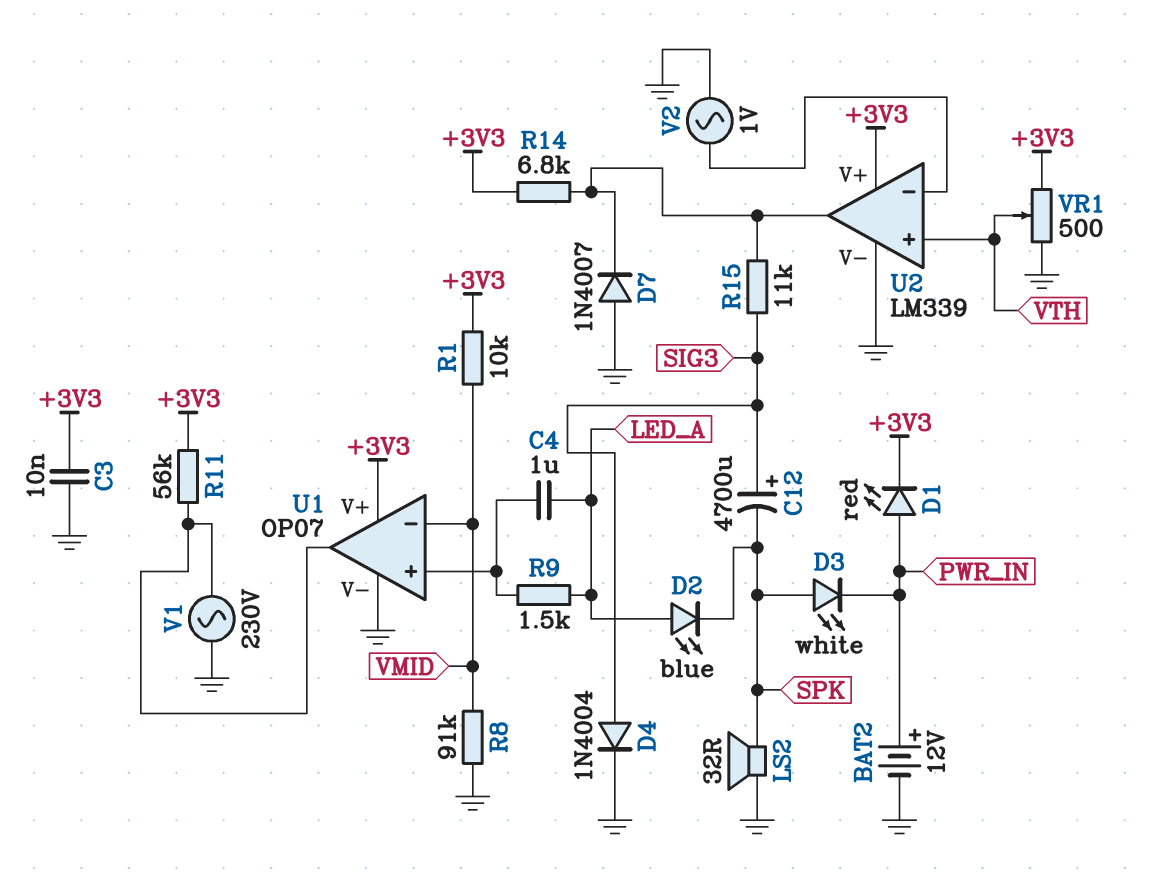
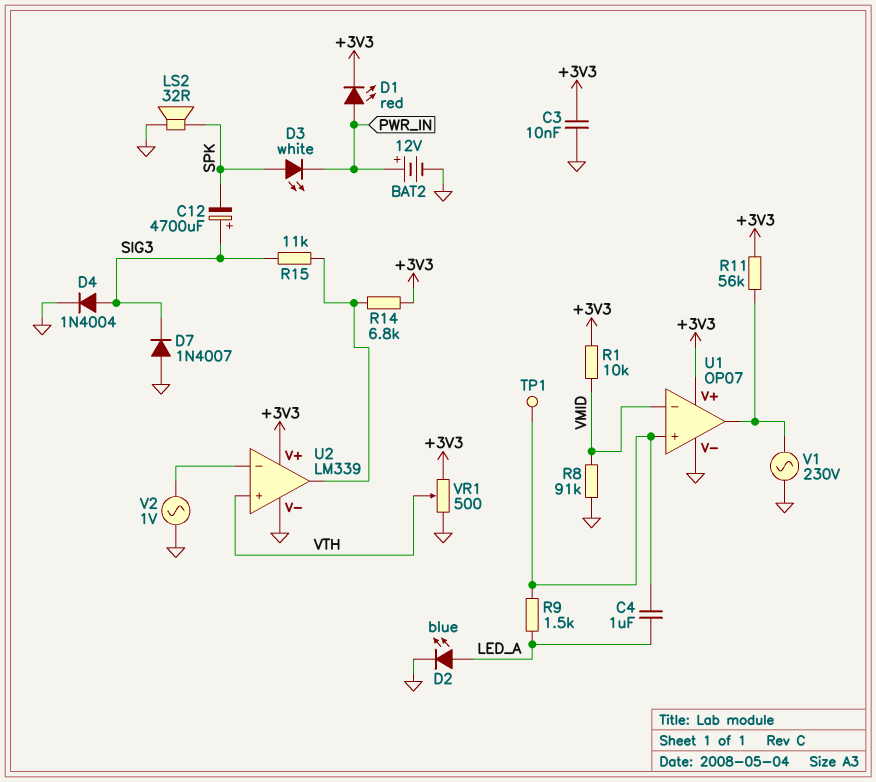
D2: LED blue (A LED_A, K SPK) -> LED blue (A LED_A, K GND)
D7: diode 1N4007 (A GND, K U2/out) -> diode 1N4007 (A GND, K SIG3)
TP1: none -> test point (U1/in+)

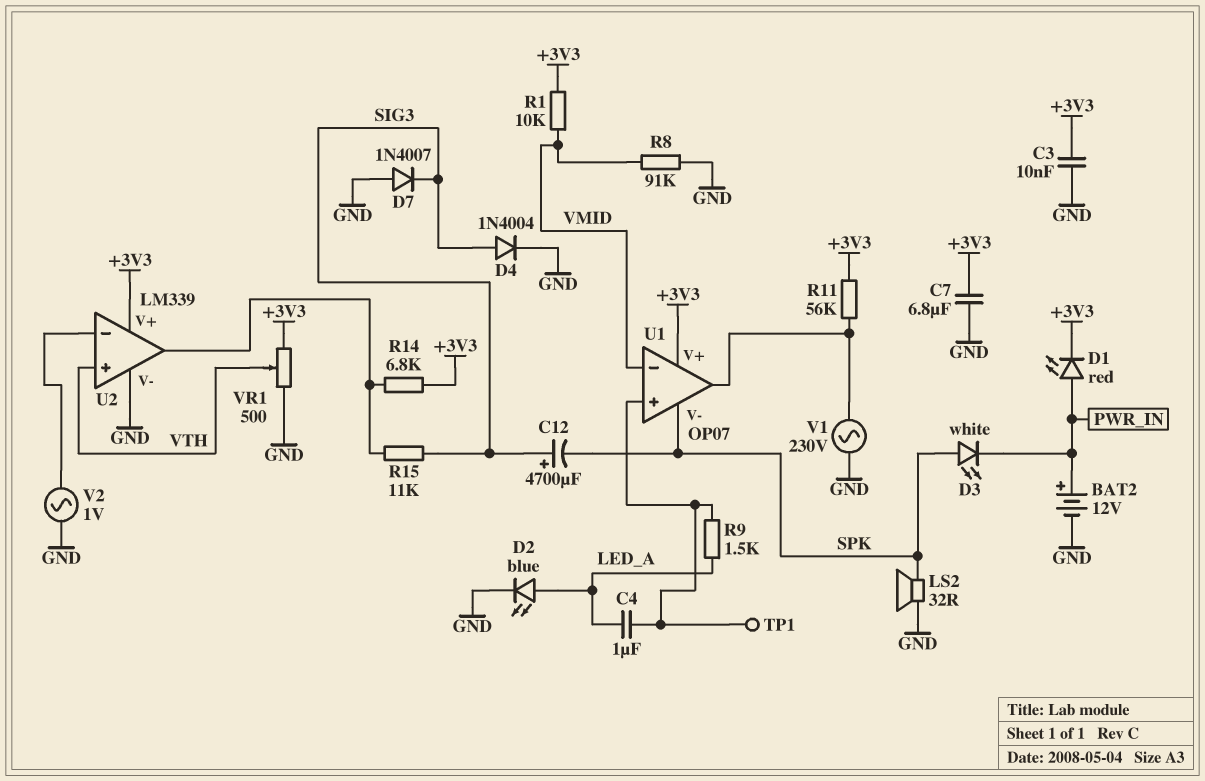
C7: none -> 6.8uF (+3V3, GND)
U1 pin V-: GND -> SPK

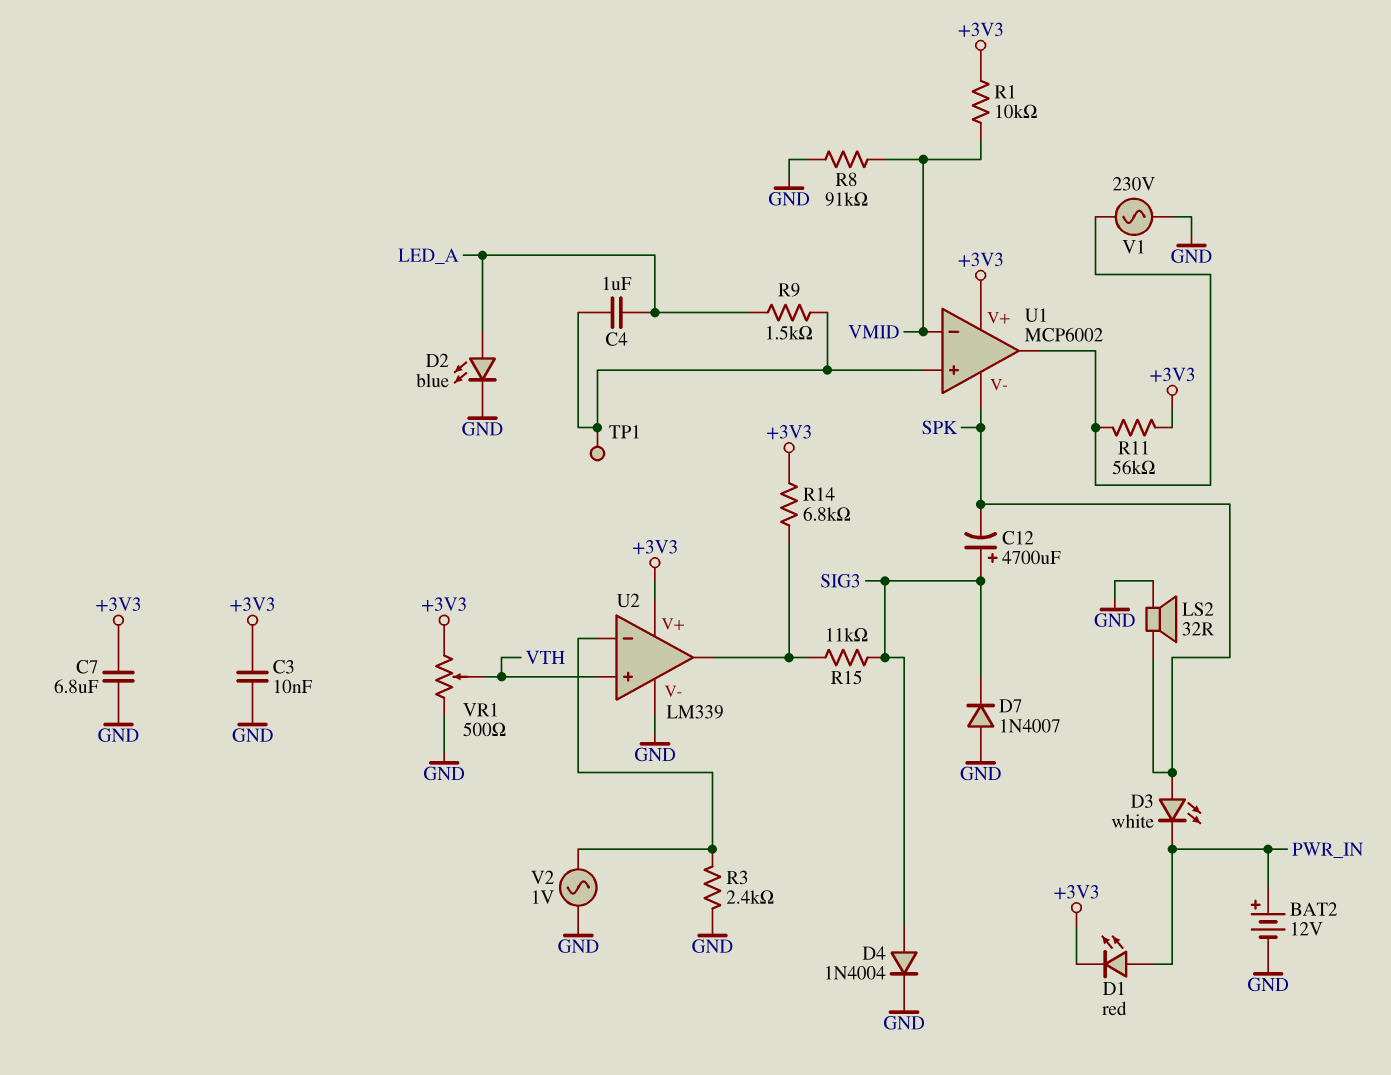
R3: none -> 2.4k (GND, U2/in-)
U1: OP07 -> MCP6002

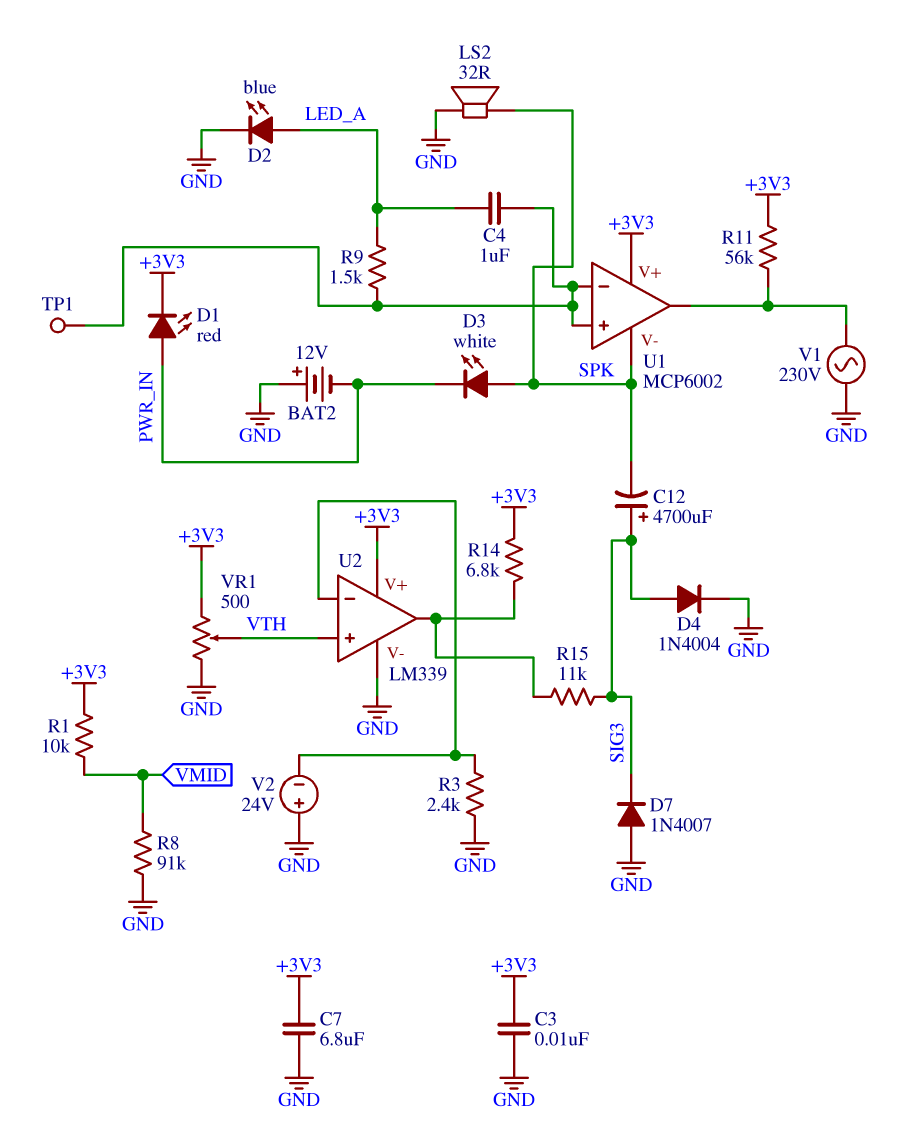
BAT2: 12V (plus PWR_IN, minus GND) -> 12V (plus GND, minus PWR_IN)
U1 pin in-: VMID -> U1/in+
V2: AC 1V (GND, U2/in-) -> 24V (plus GND, minus U2/in-)

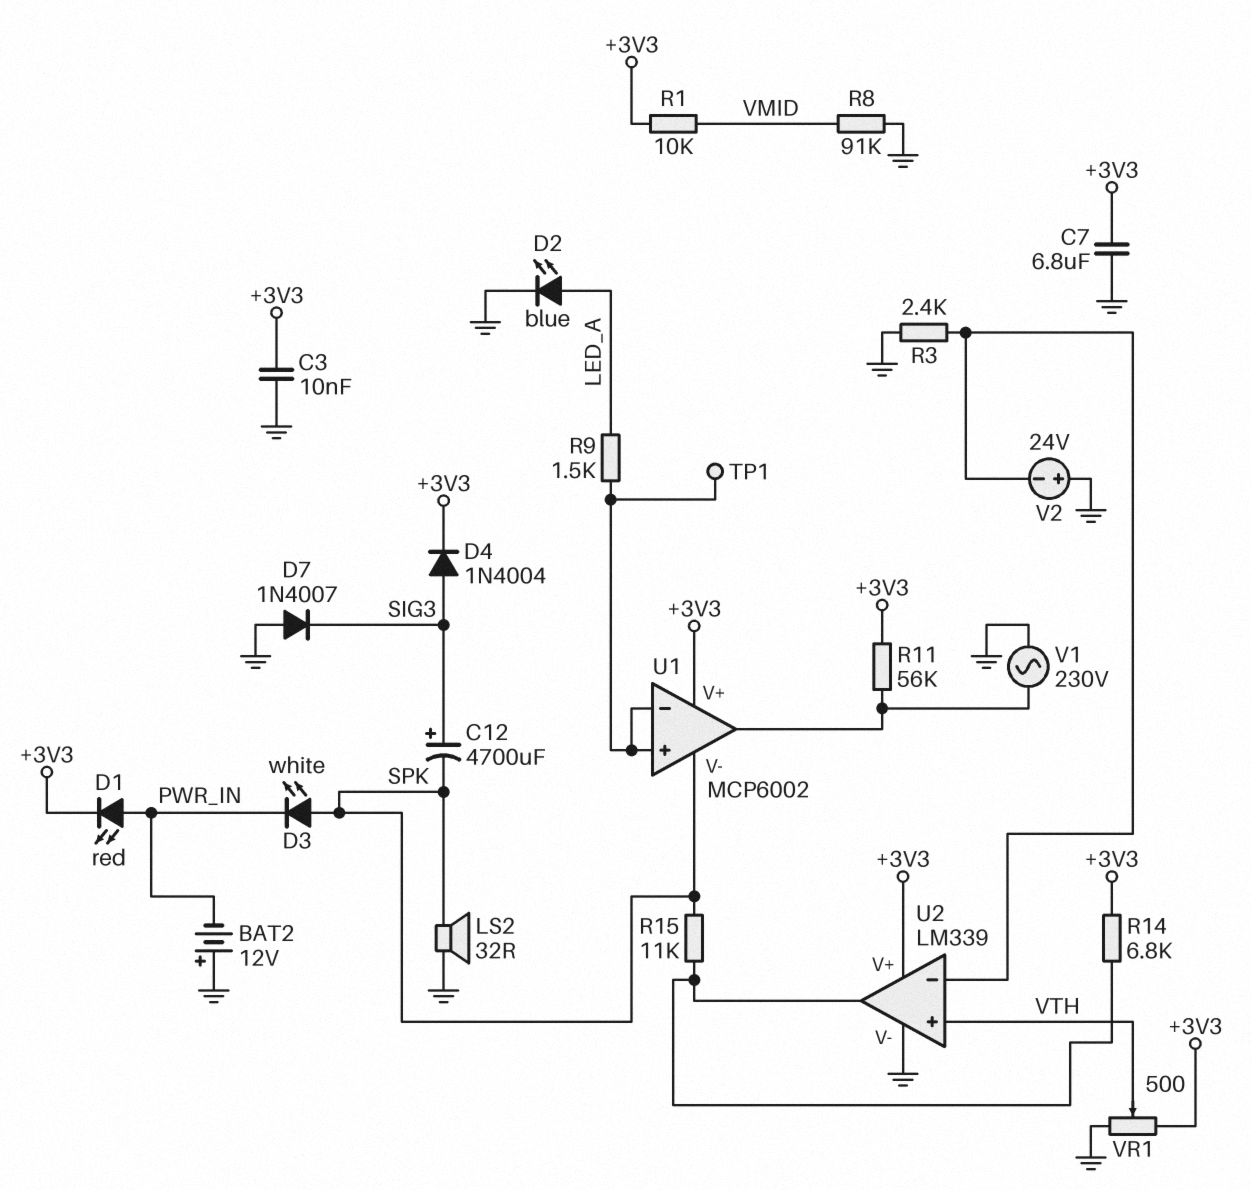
C4: 1uF (LED_A, U1/in+) -> none
D4: diode 1N4004 (A SIG3, K GND) -> diode 1N4004 (A SIG3, K +3V3)
R15: 11k (SIG3, U2/out) -> 11k (SPK, U2/out)

